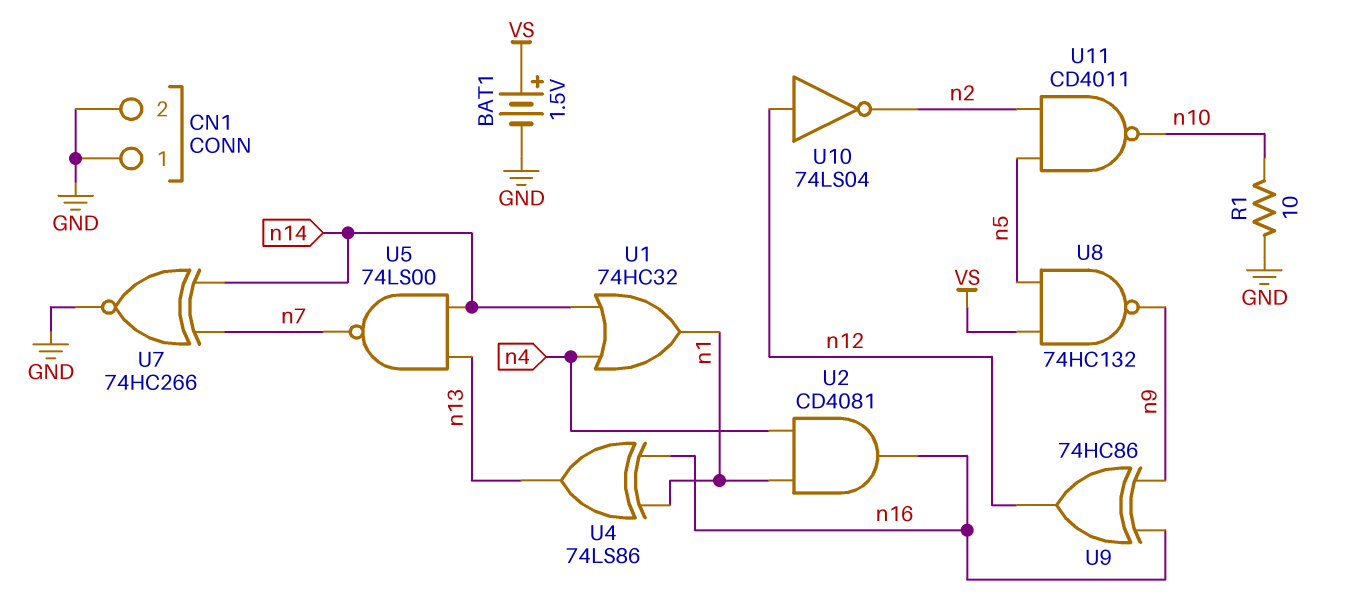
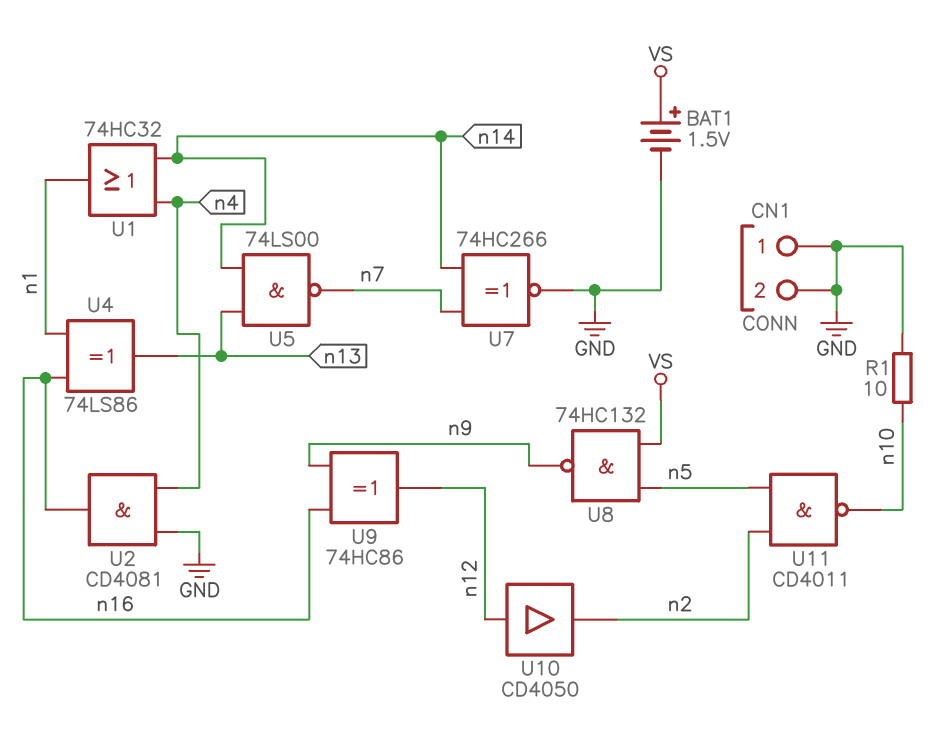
U2: AND CD4081 (in n1, in n4, out n16) -> AND CD4081 (in GND, in n4, out n16)
U10: NOT 74LS04 (in n12, out n2) -> buffer CD4050 (in n12, out n2)

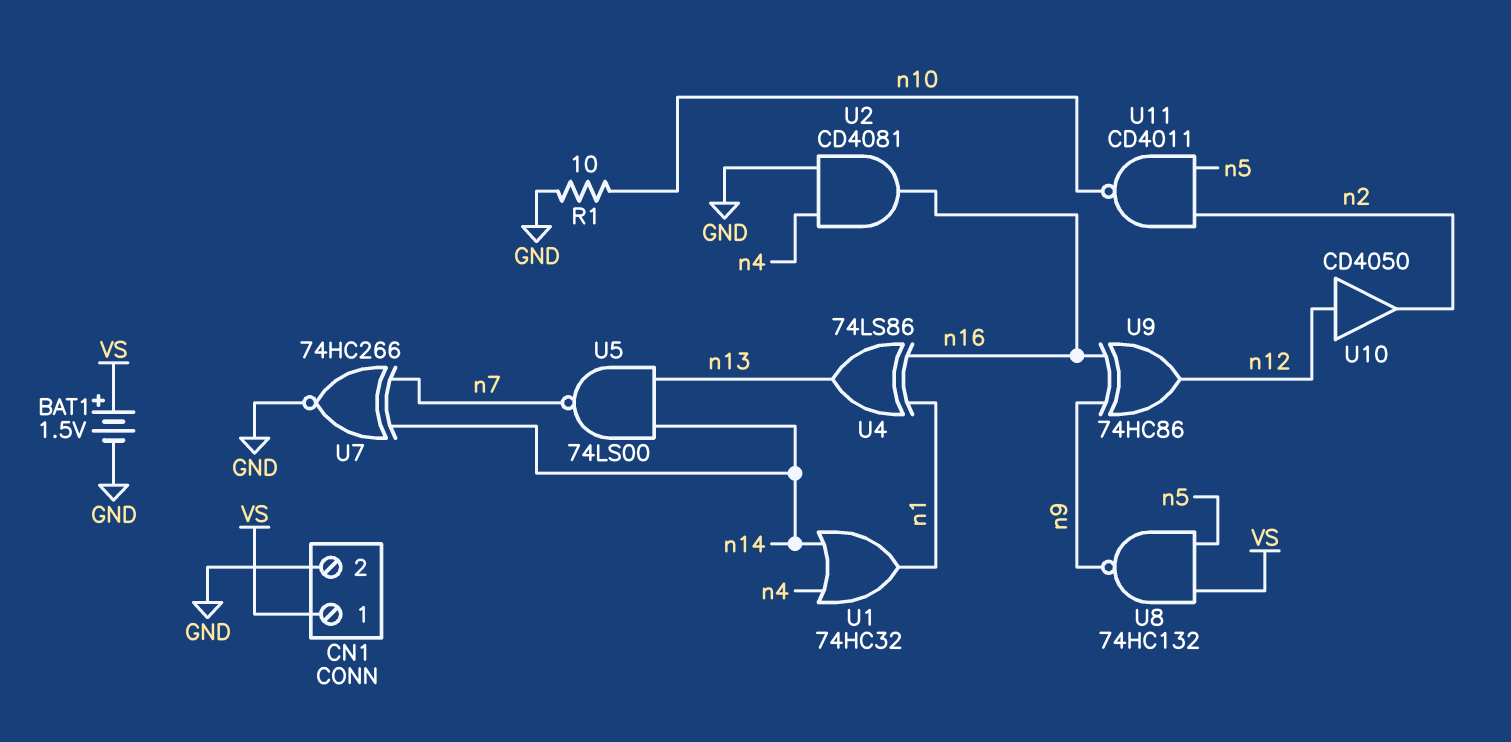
CN1 pin 1: GND -> VS

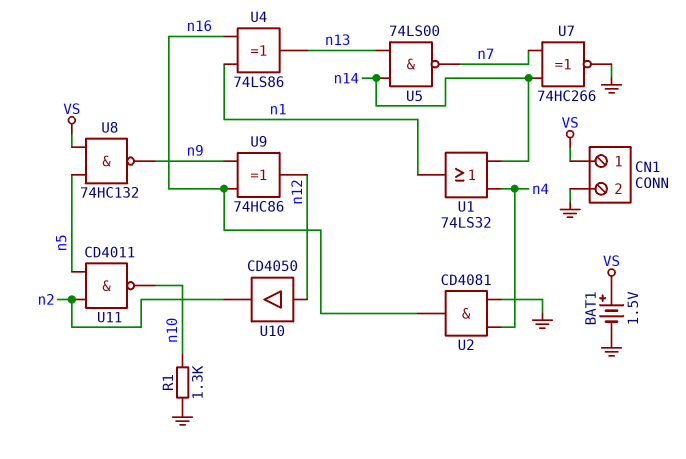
R1: 10 (GND, n10) -> 1.3k (GND, n10)
U1: OR 74HC32 (in n4, in n14, out n1) -> OR 74LS32 (in n4, in n14, out n1)

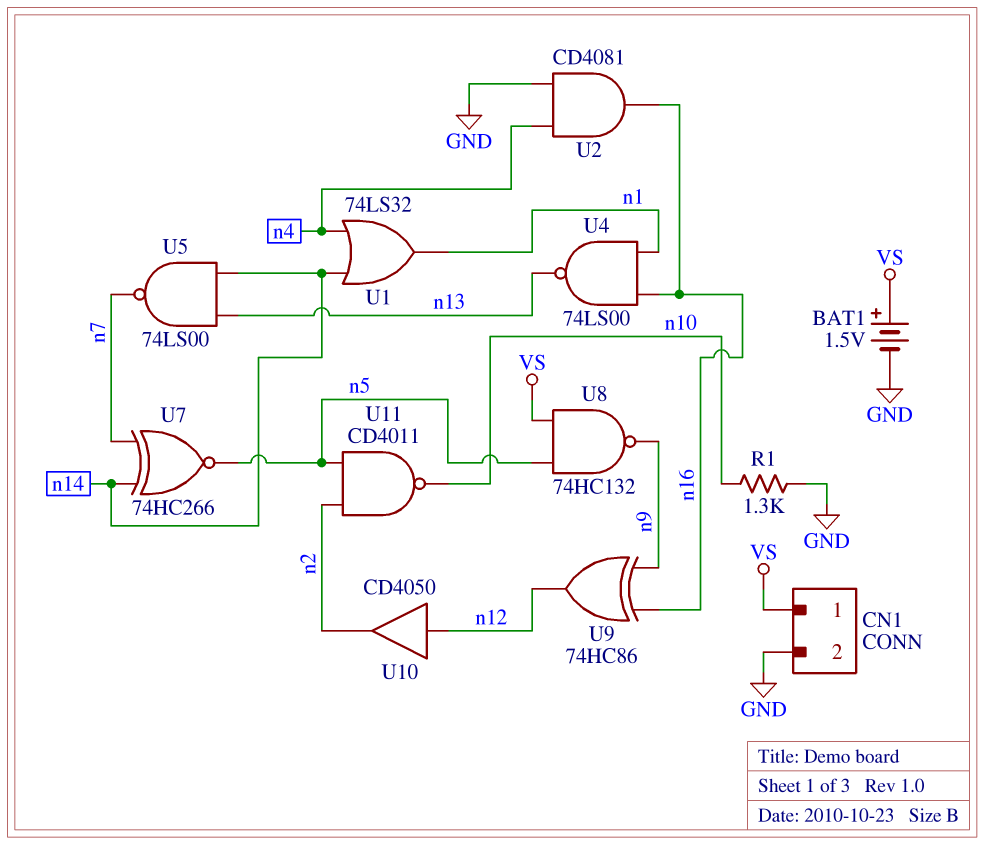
U4: XOR 74LS86 (in n1, in n16, out n13) -> NAND 74LS00 (in n1, in n16, out n13)
U7: XNOR 74HC266 (in n7, in n14, out GND) -> XNOR 74HC266 (in n7, in n14, out n5)

